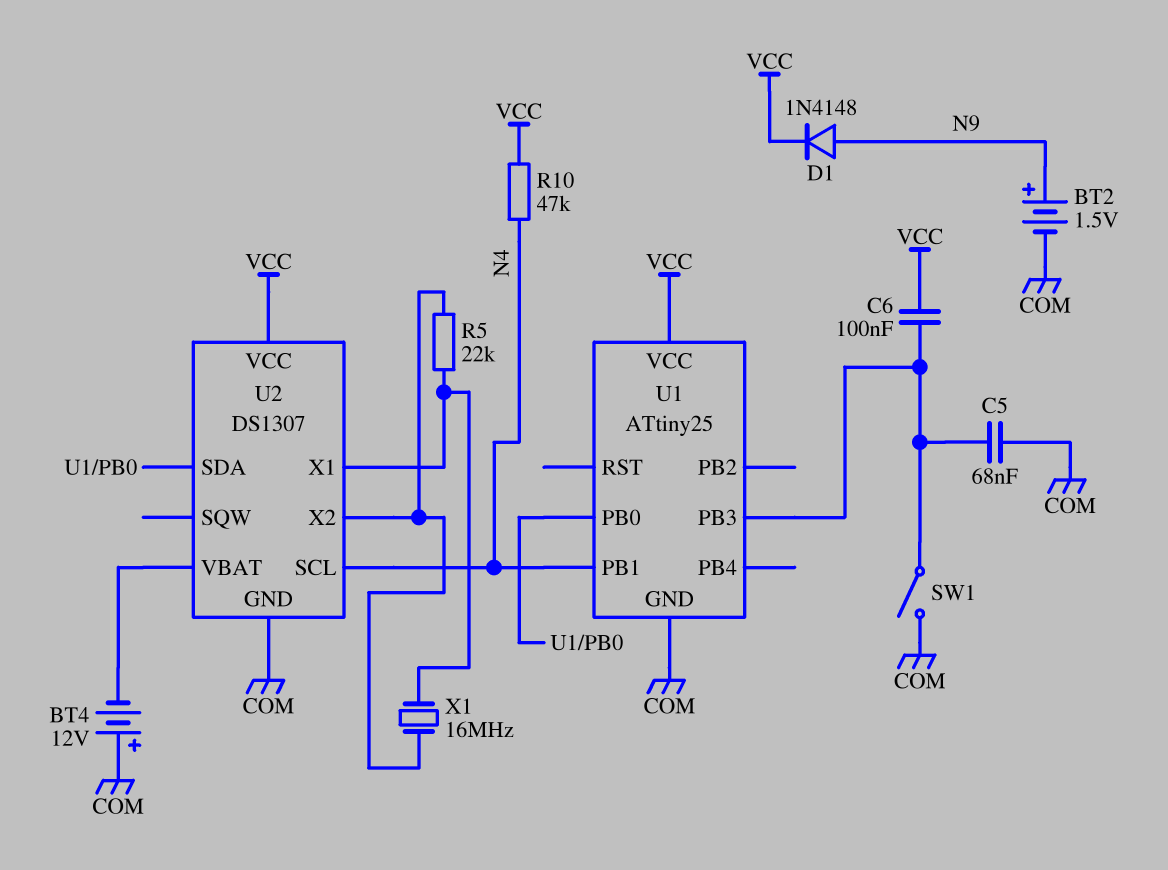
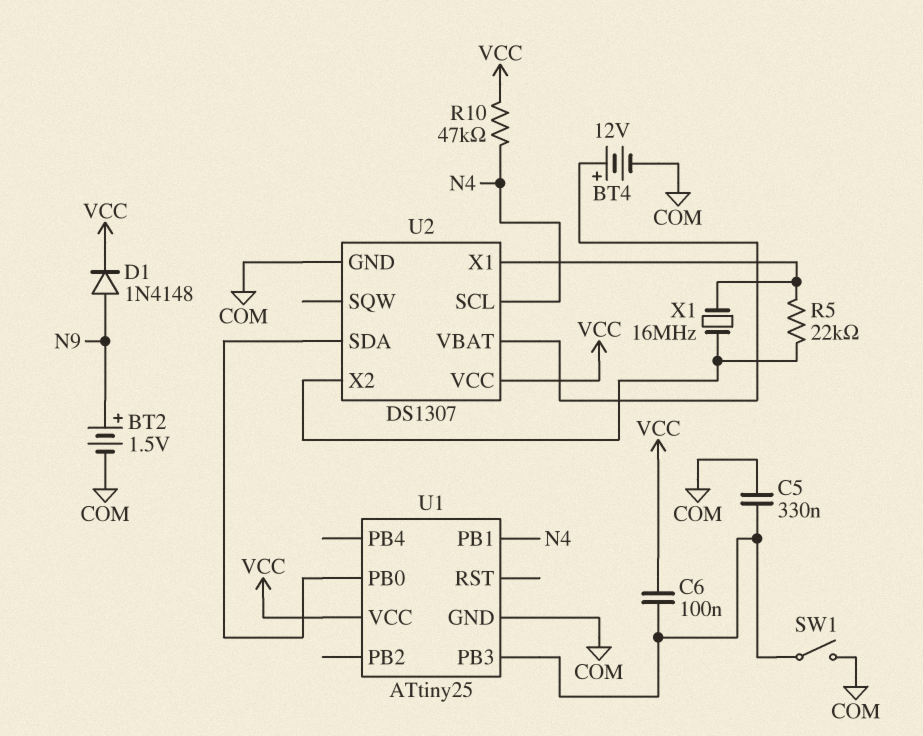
BT4: 12V (plus COM, minus U2/VBAT) -> 12V (plus U2/VBAT, minus COM)
C5: 68nF (COM, U1/PB3) -> 330nF (COM, U1/PB3)

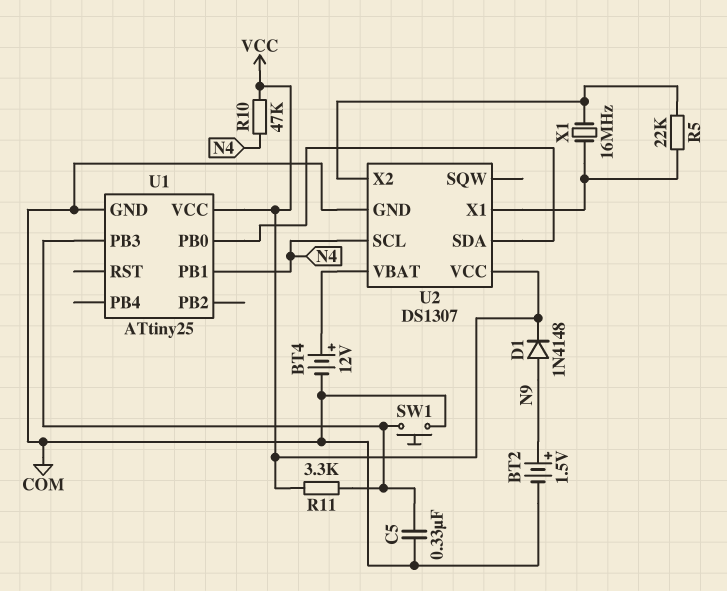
C6: 100nF (U1/PB3, VCC) -> none
R11: none -> 3.3k (U1/PB3, VCC)
SW1: switch (COM, U1/PB3) -> button (COM, U1/PB3)

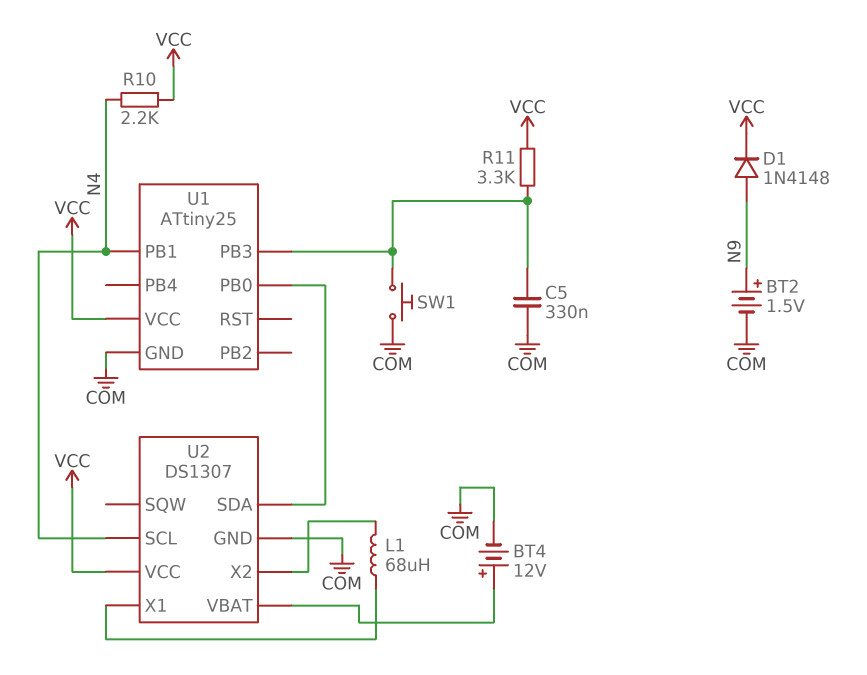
L1: none -> 68uH (U2/X1, U2/X2)
R5: 22k (U2/X1, U2/X2) -> none
R10: 47k (N4, VCC) -> 2.2k (N4, VCC)
X1: 16MHz (U2/X1, U2/X2) -> none

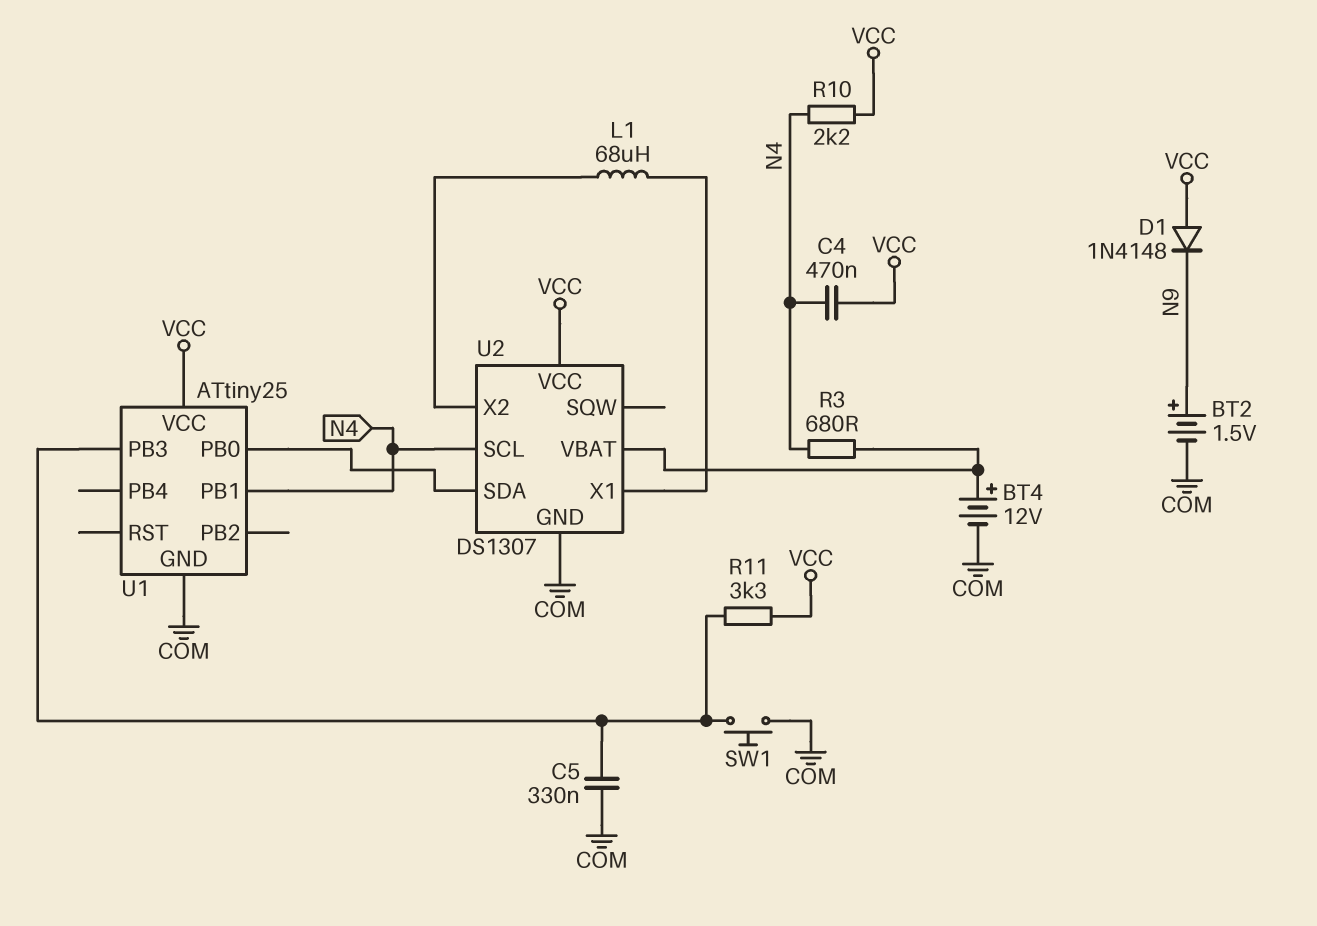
C4: none -> 470nF (N4, VCC)
D1: diode 1N4148 (A N9, K VCC) -> diode 1N4148 (A VCC, K N9)
R3: none -> 680 (N4, U2/VBAT)

